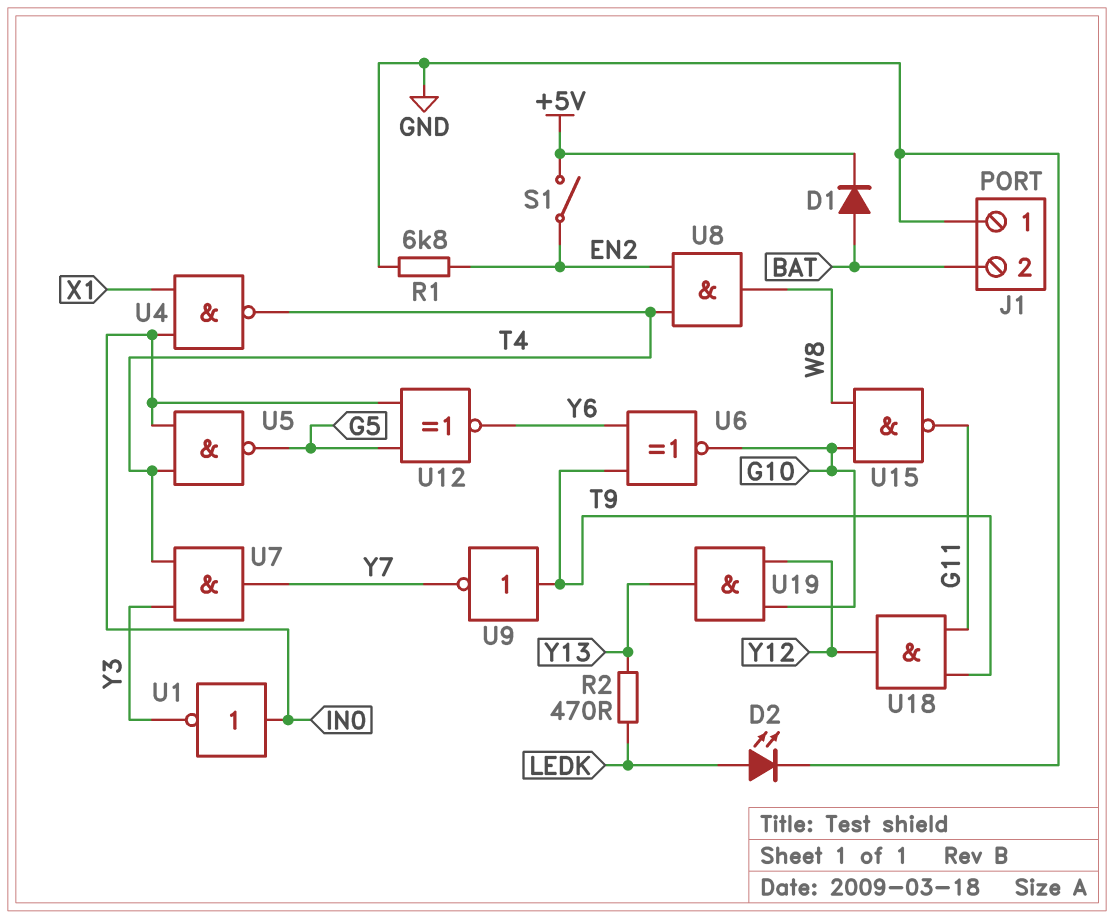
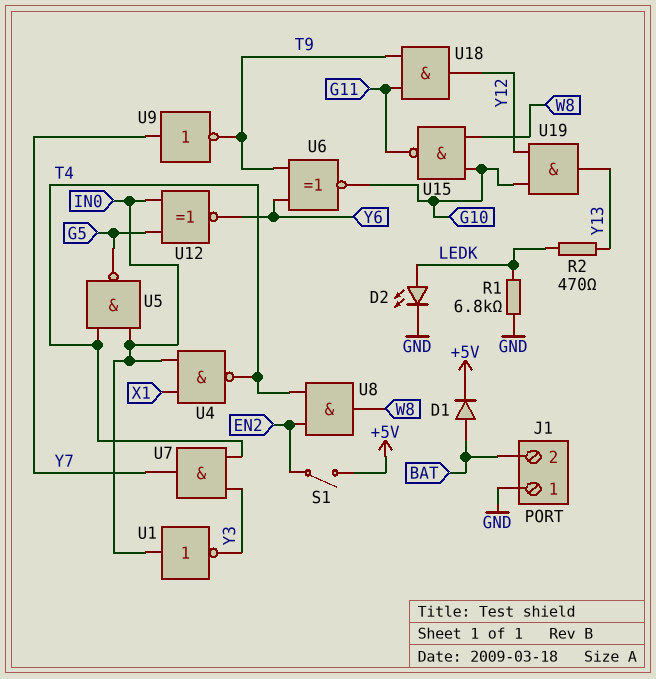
R1: 6.8k (EN2, GND) -> 6.8k (GND, LEDK)
U9: NOT (in T9, out Y7) -> NOT (in Y7, out T9)

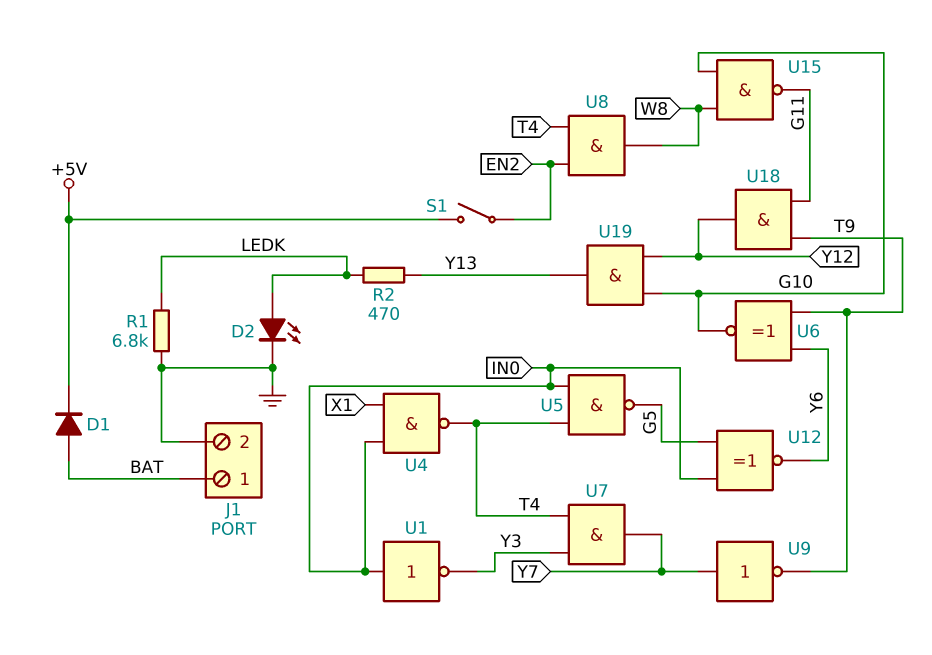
J1 pin 1: GND -> BAT
J1 pin 2: BAT -> GND

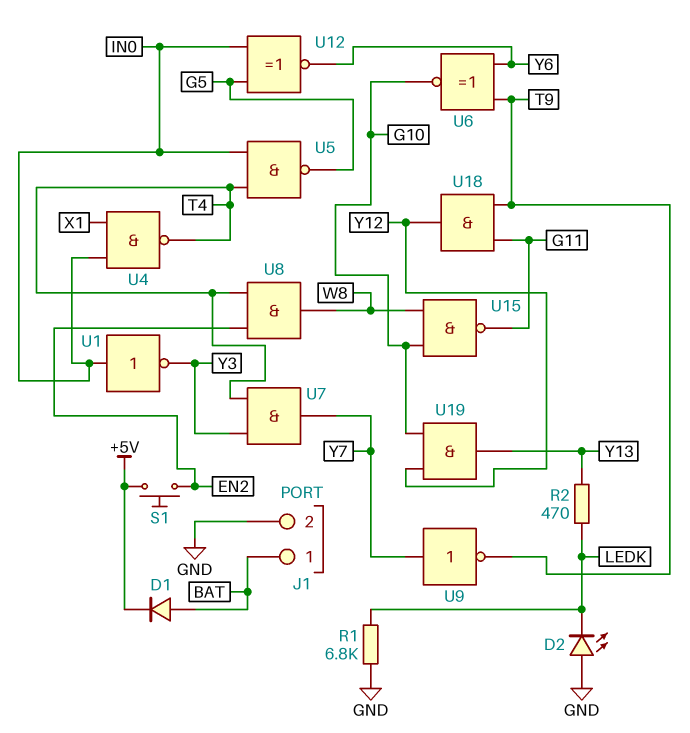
D2: LED (A LEDK, K GND) -> LED (A GND, K LEDK)
S1: switch (+5V, EN2) -> button (+5V, EN2)

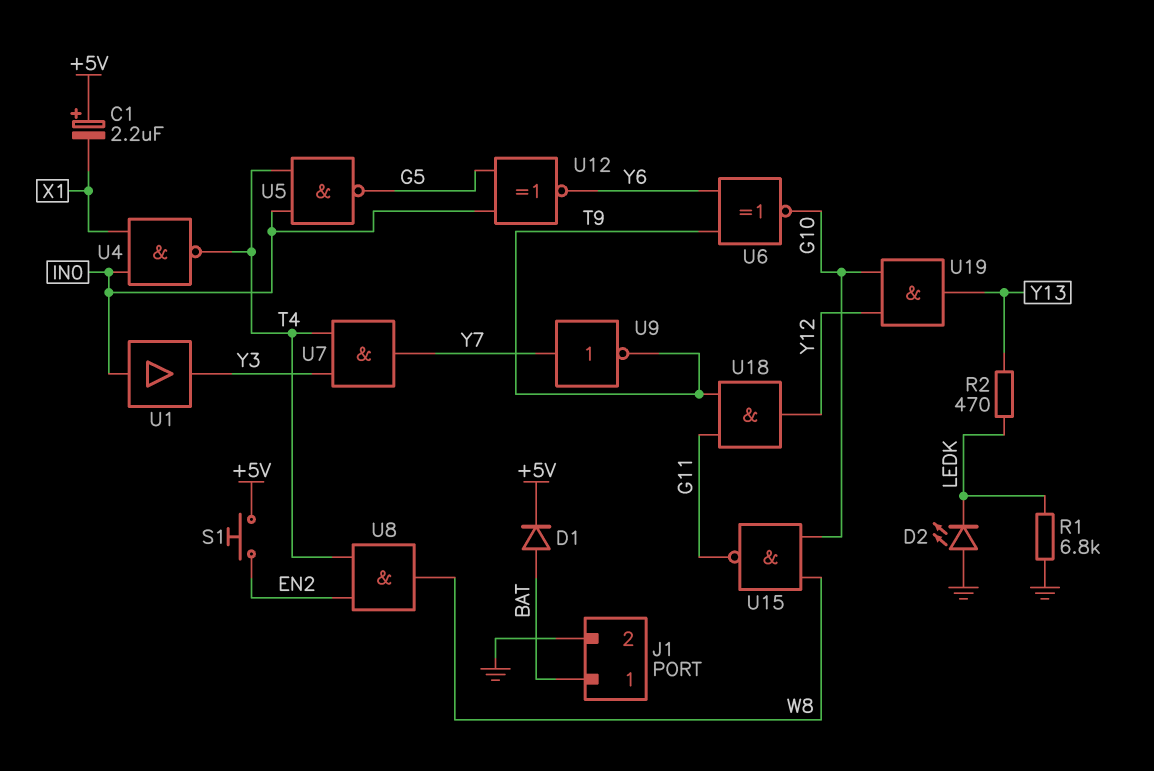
C1: none -> 2.2uF (plus +5V, minus X1)
U1: NOT (in IN0, out Y3) -> buffer (in IN0, out Y3)

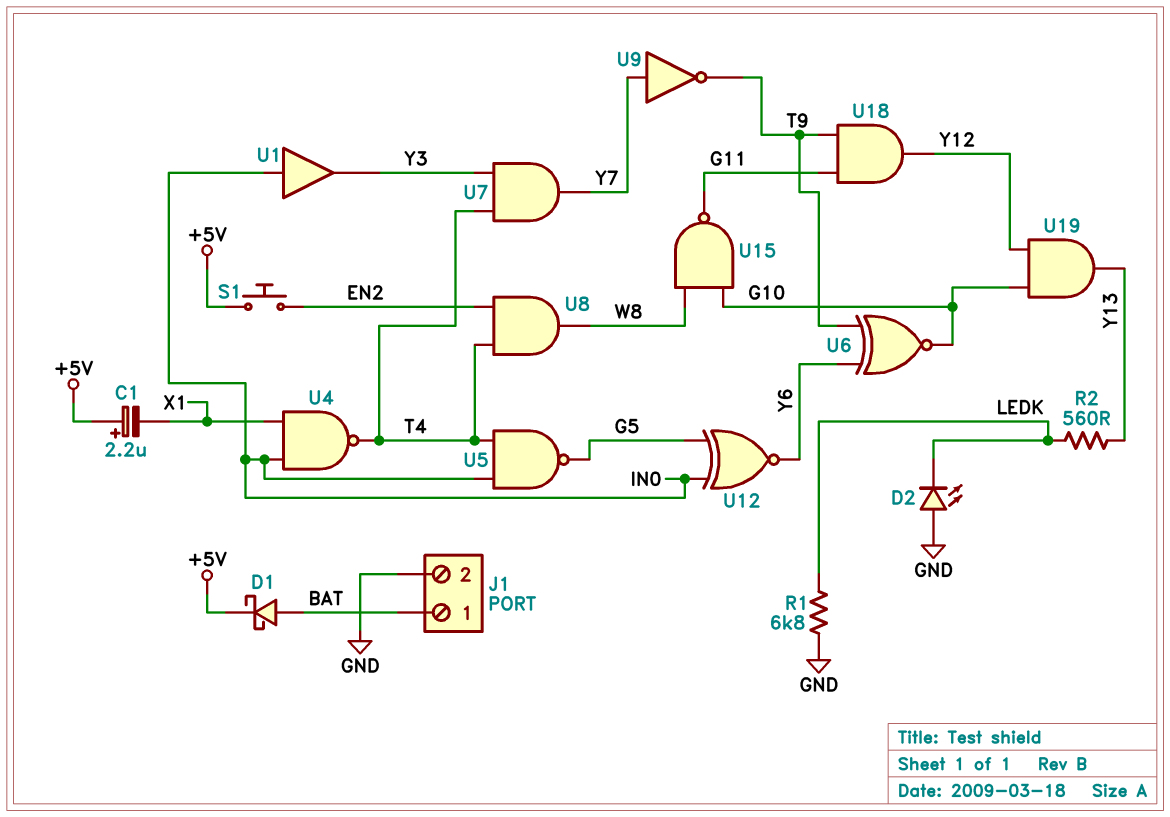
D1: diode (A BAT, K +5V) -> schottky (A BAT, K +5V)
R2: 470 (LEDK, Y13) -> 560 (LEDK, Y13)

